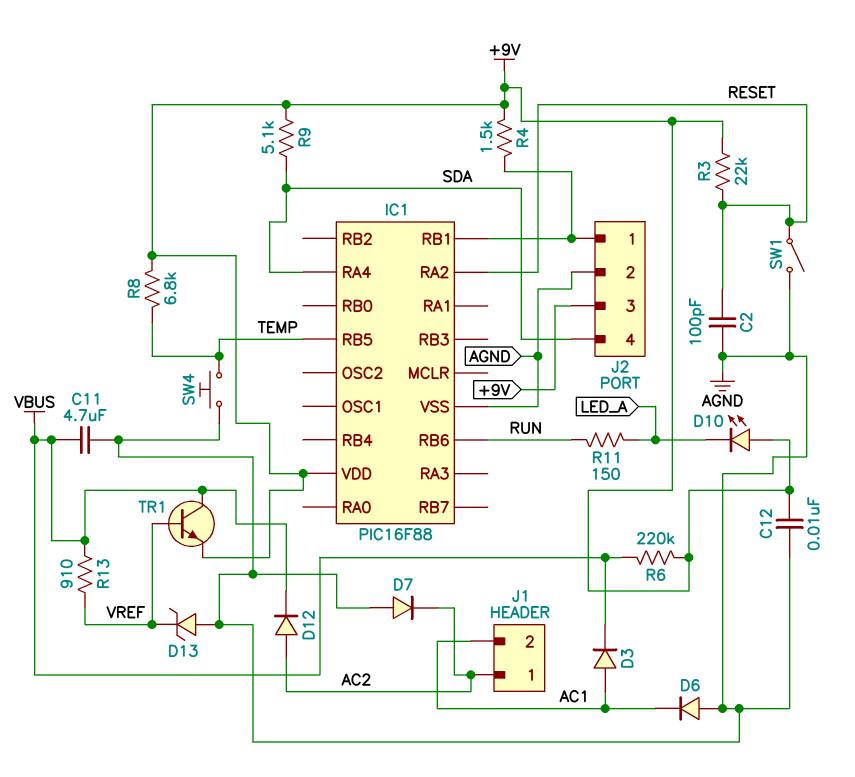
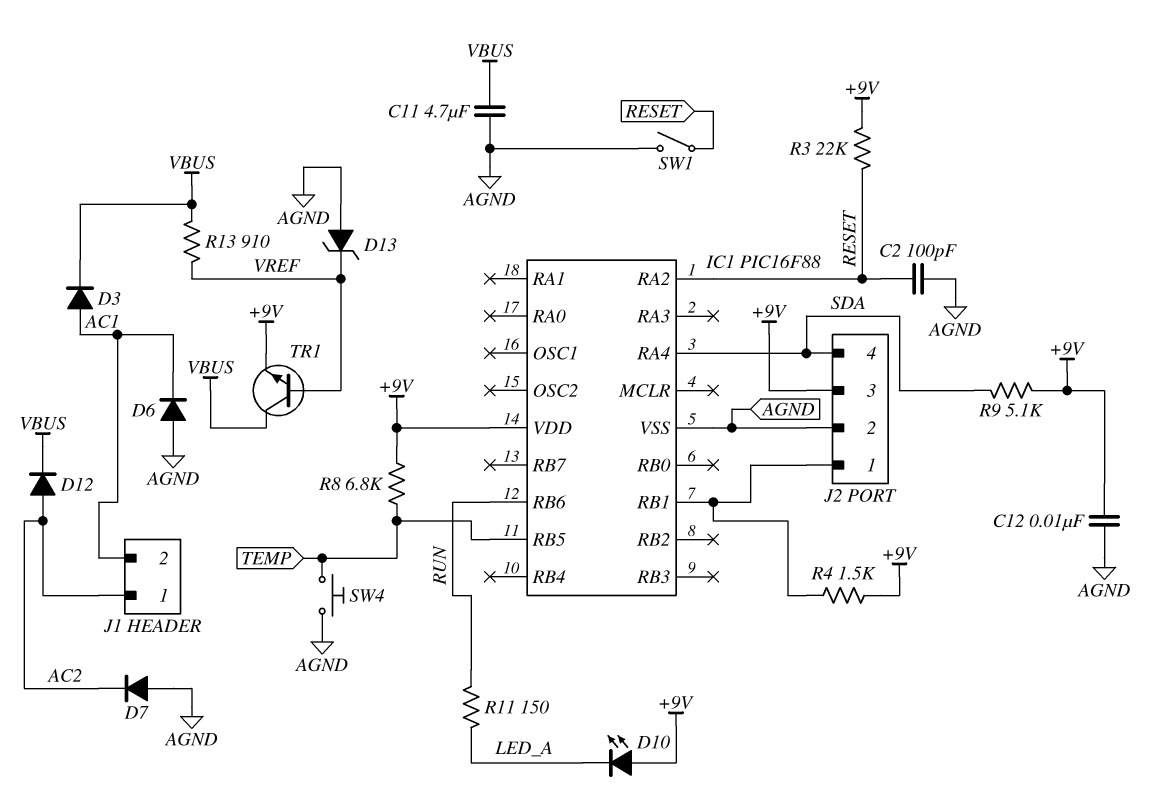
R6: 220k (+9V, VBUS) -> none

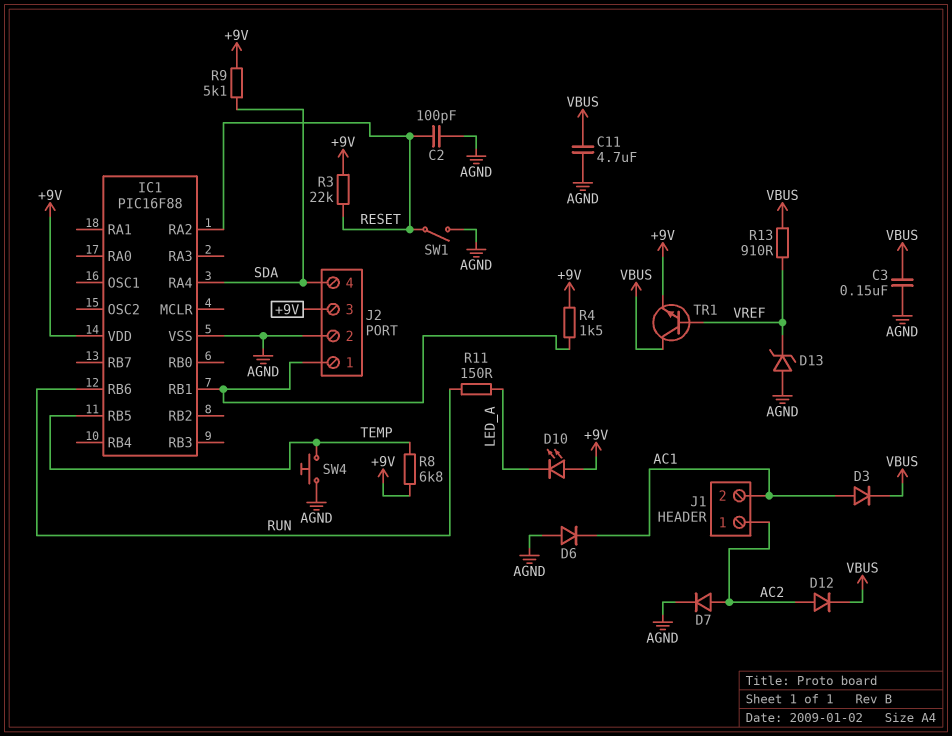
C3: none -> 150nF (AGND, VBUS)
C12: 10nF (+9V, AGND) -> none
D7: diode (A AGND, K AC2) -> diode (A AC2, K AGND)

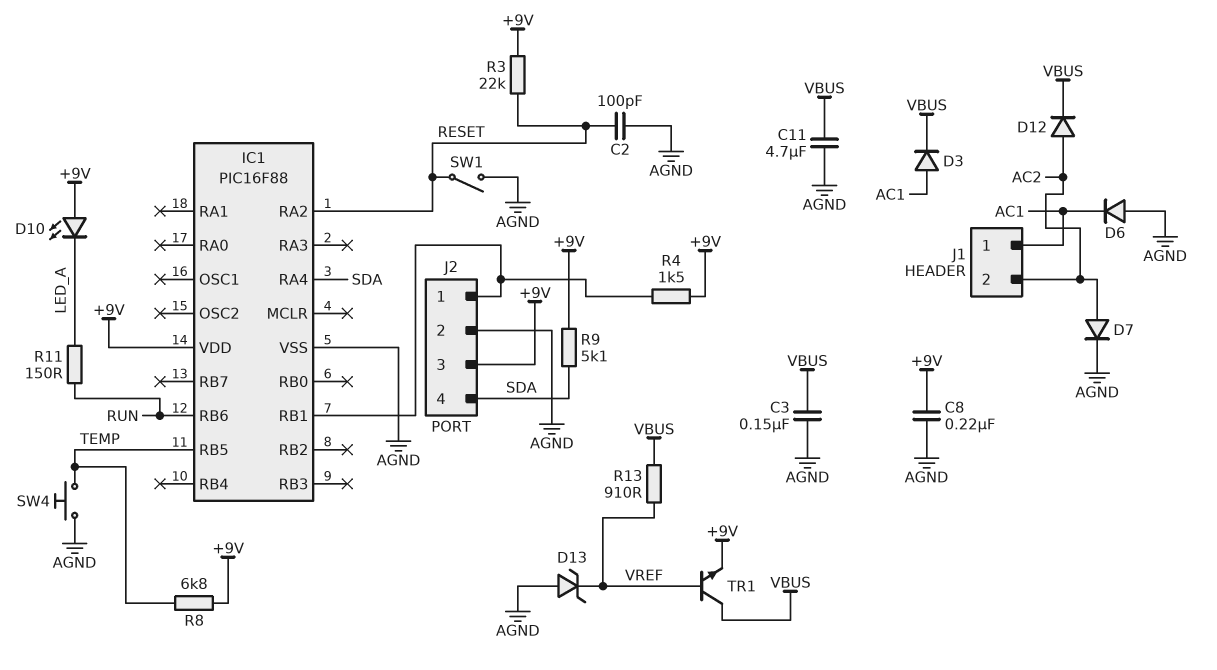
C8: none -> 220nF (+9V, AGND)
J1 pin 1: AC2 -> AC1
J1 pin 2: AC1 -> AC2

